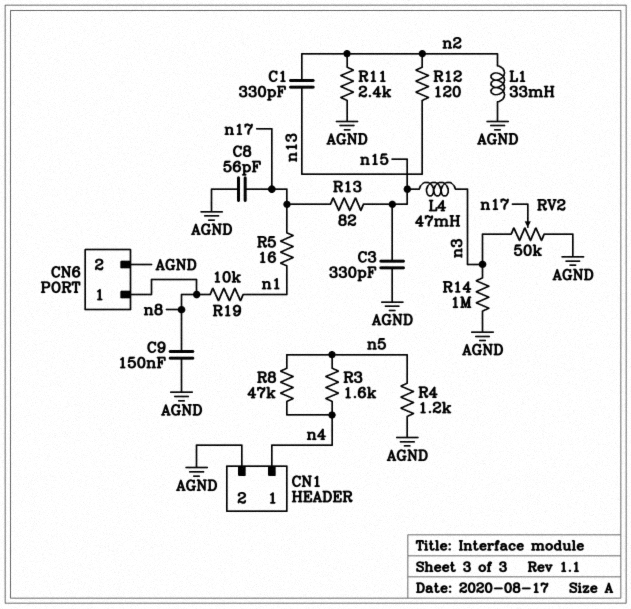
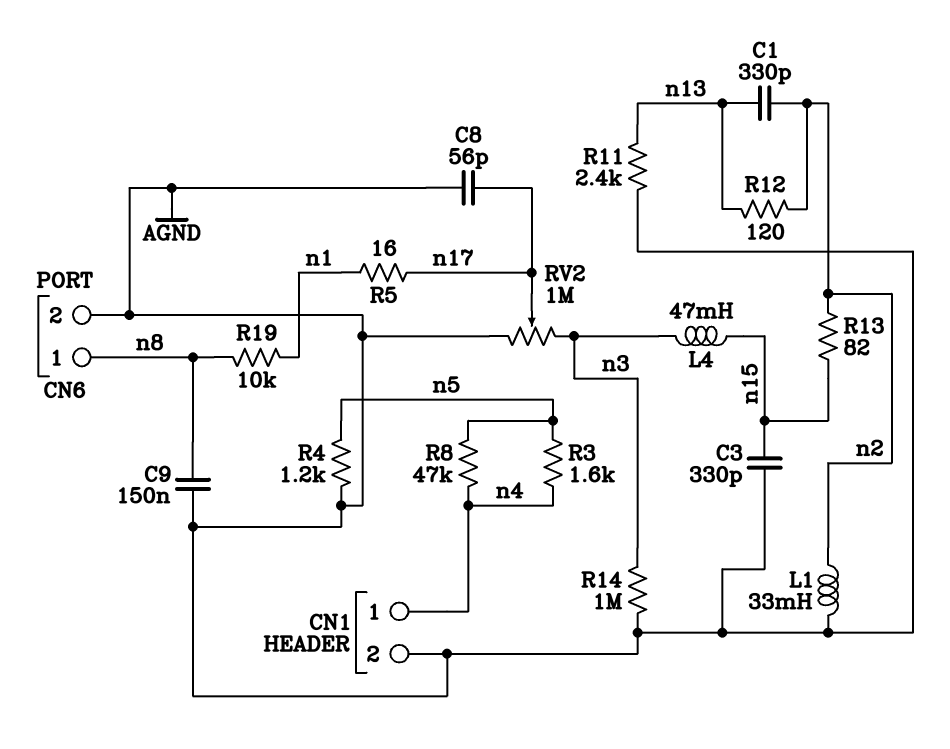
R11: 2.4k (AGND, n2) -> 2.4k (AGND, n13)
R13: 82 (n15, n17) -> 82 (n2, n15)
RV2: 50k (AGND, n3, wiper n17) -> 1M (AGND, n3, wiper n17)

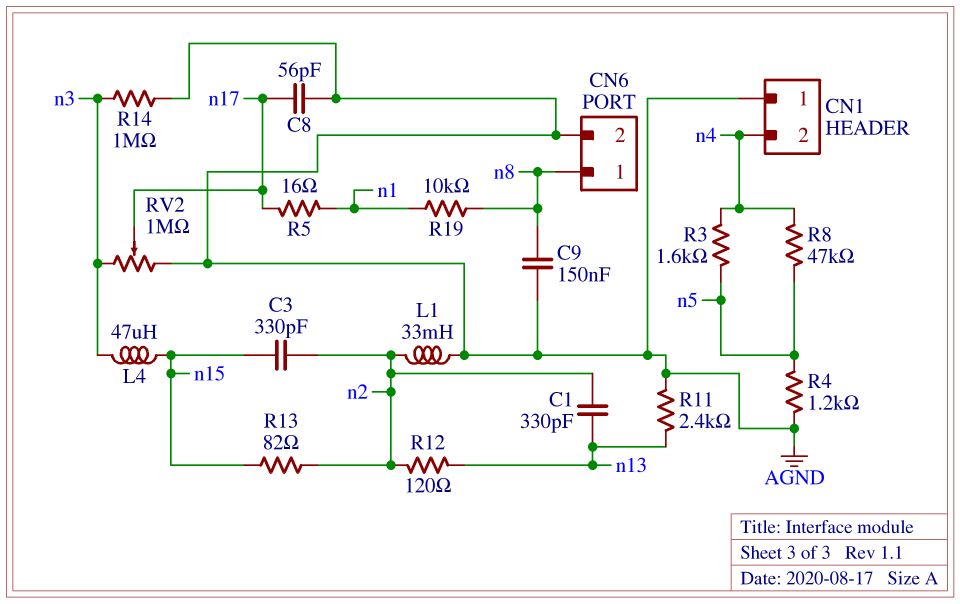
C3: 330pF (AGND, n15) -> 330pF (n2, n15)
CN1 pin 1: n4 -> AGND
CN1 pin 2: AGND -> n4
L4: 47mH (n3, n15) -> 47uH (n3, n15)

